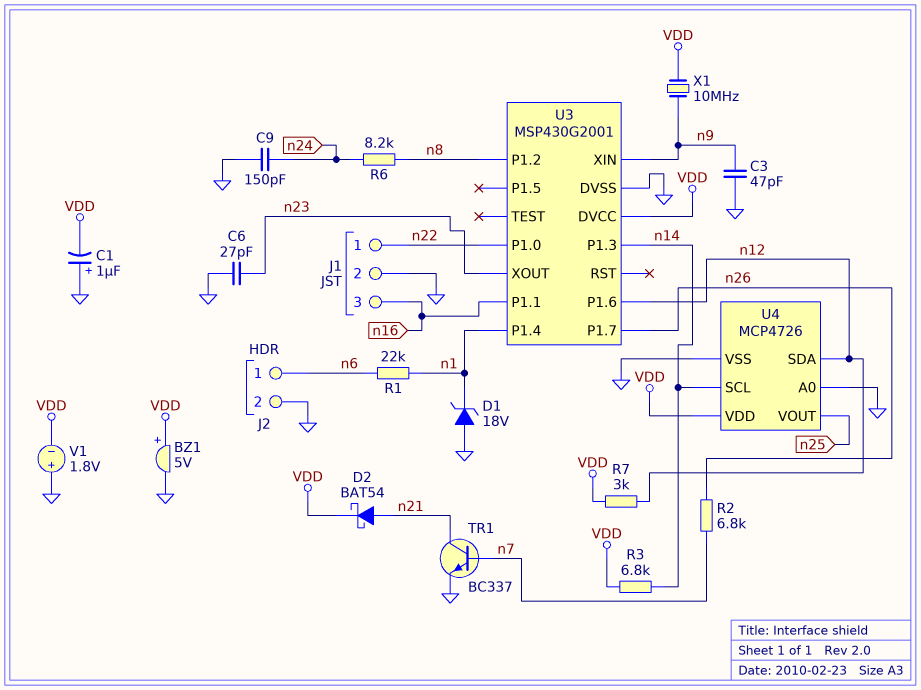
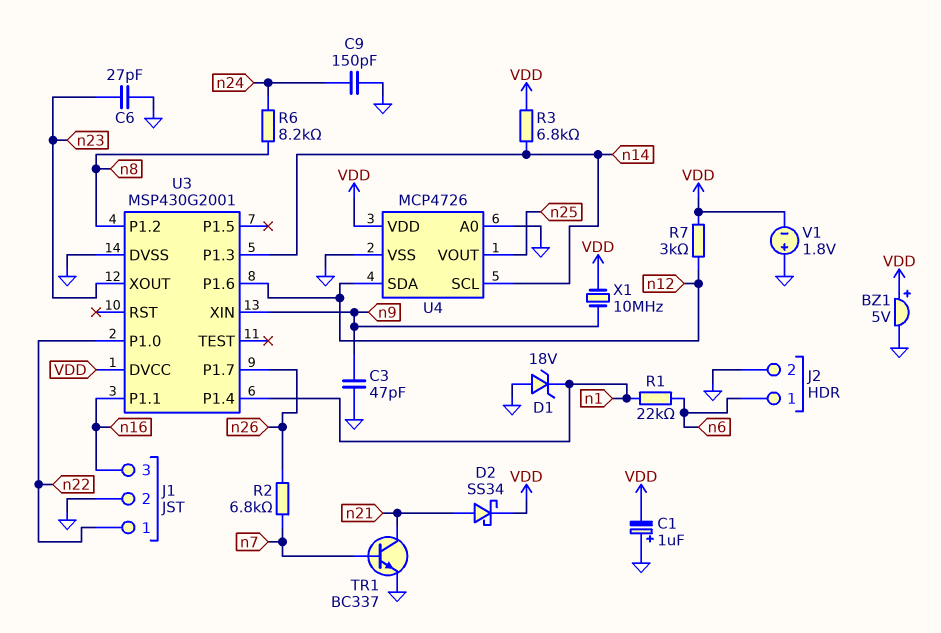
D2: schottky BAT54 (A n21, K VDD) -> schottky SS34 (A n21, K VDD)

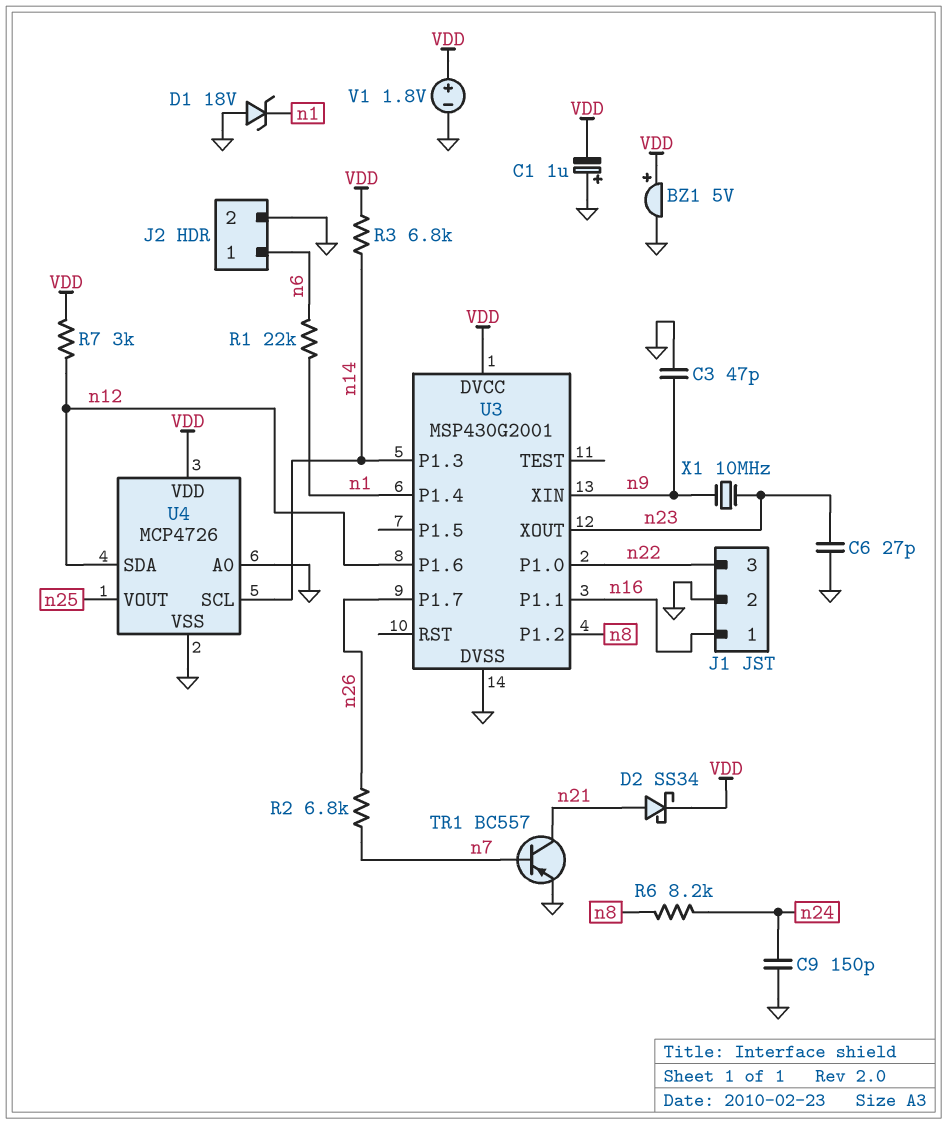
J1 pin 1: n22 -> n16
J1 pin 3: n16 -> n22
TR1: NPN BC337 (B n7, C n21, E GND) -> PNP BC557 (B n7, C n21, E GND)
V1: 1.8V (plus GND, minus VDD) -> 1.8V (plus VDD, minus GND)
X1: 10MHz (VDD, n9) -> 10MHz (n9, n23)

